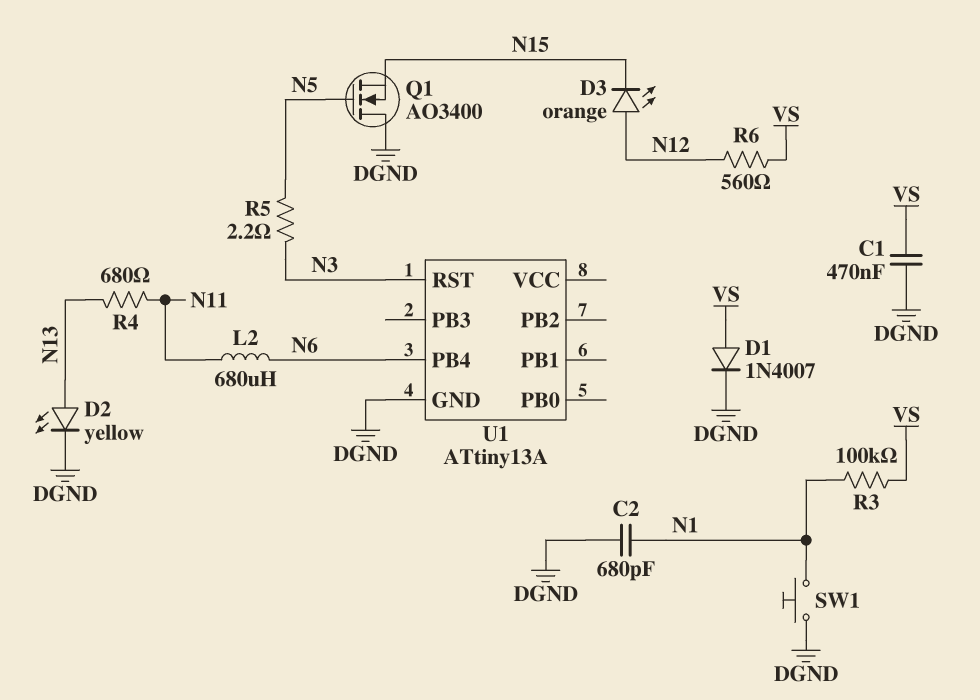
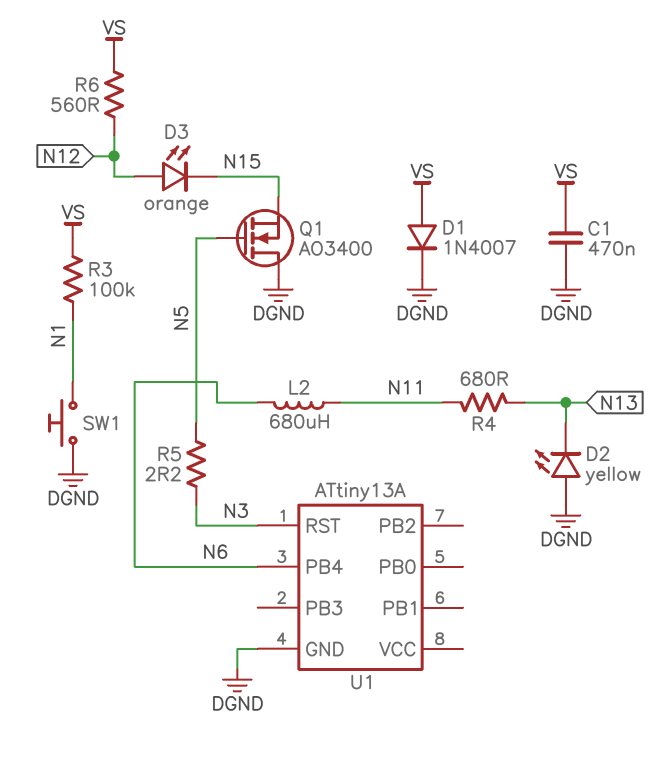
C2: 680pF (DGND, N1) -> none
D2: LED yellow (A N13, K DGND) -> LED yellow (A DGND, K N13)

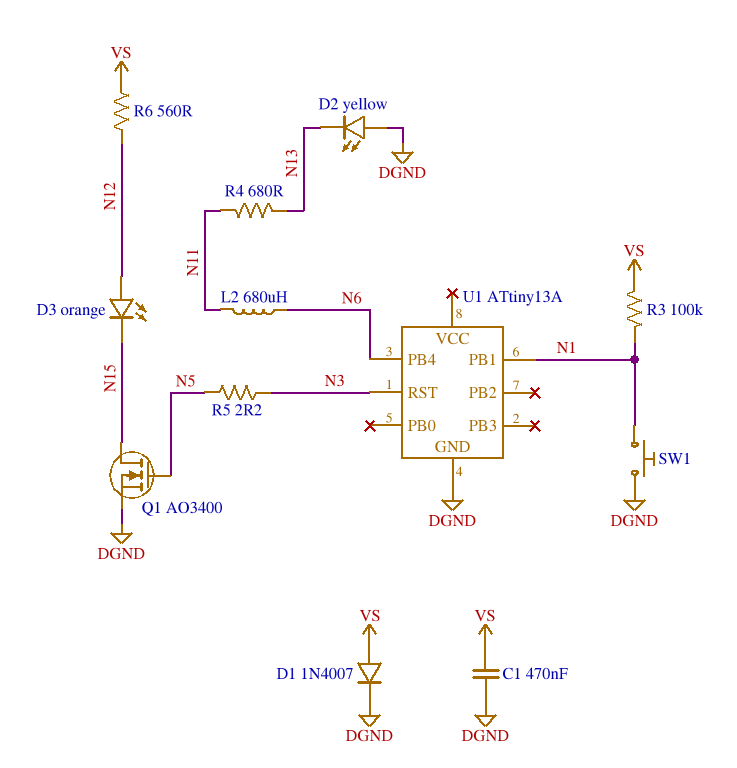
Q1: NMOS AO3400 (G N5, D DGND, S N15) -> NMOS AO3400 (G N5, D N15, S DGND)
U1 pin PB1: none -> N1

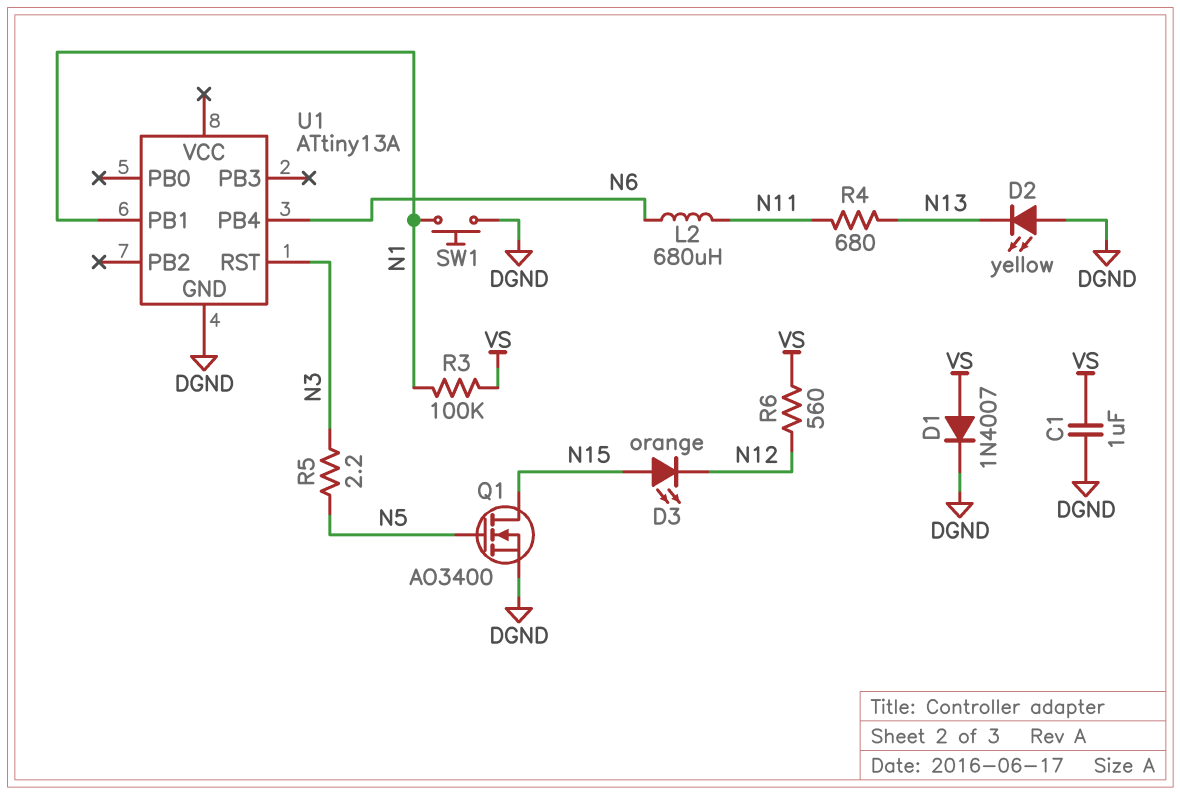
C1: 470nF (DGND, VS) -> 1uF (DGND, VS)
D3: LED orange (A N12, K N15) -> LED orange (A N15, K N12)

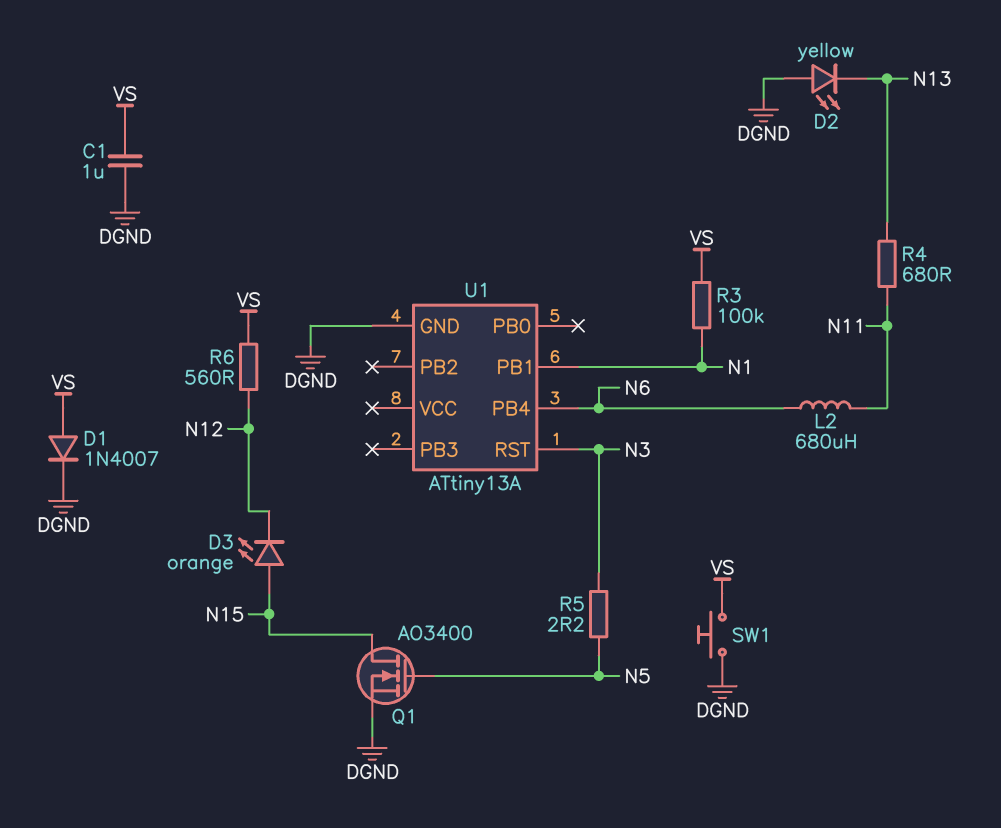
SW1: button (DGND, N1) -> button (DGND, VS)

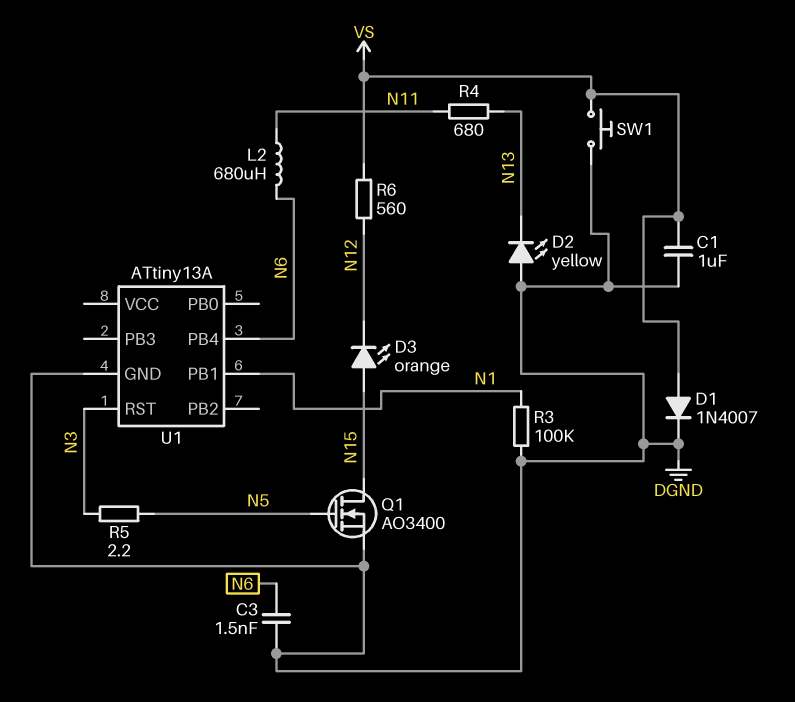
C3: none -> 1.5nF (DGND, N6)
R3: 100k (N1, VS) -> 100k (DGND, N1)

